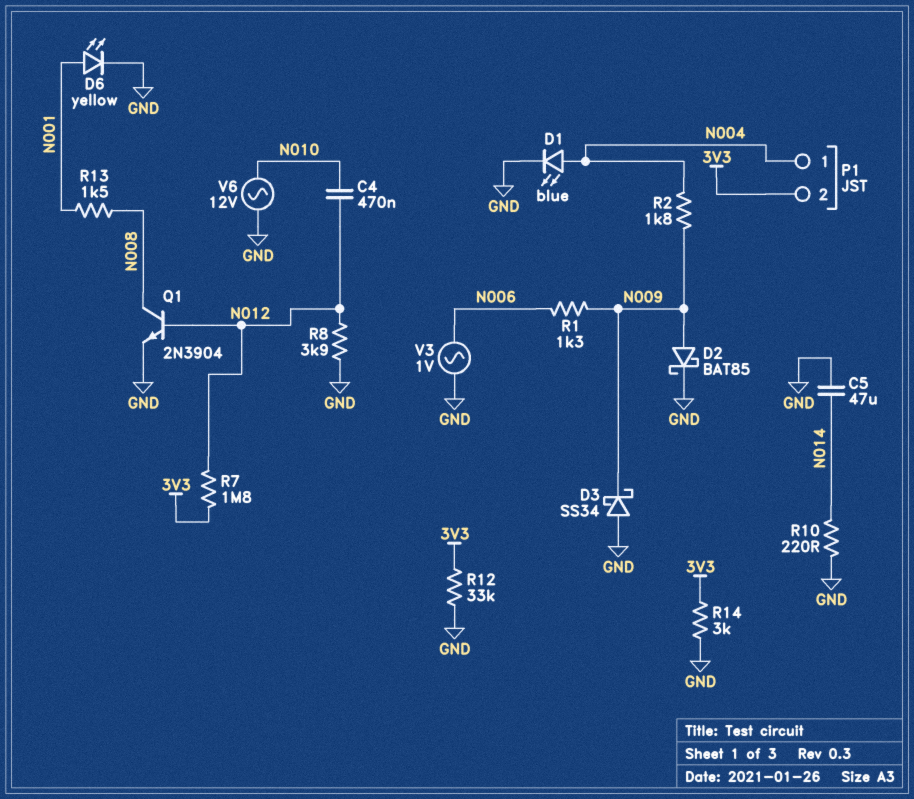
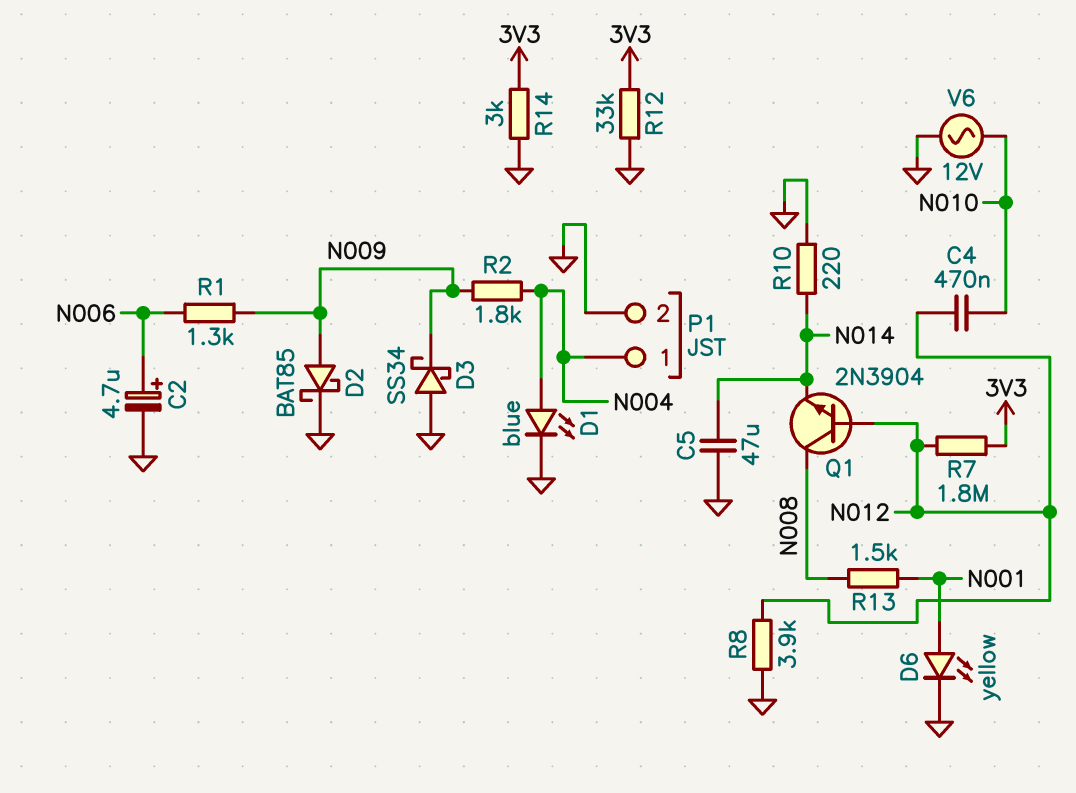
C2: none -> 4.7uF (plus N006, minus GND)
P1 pin 2: 3V3 -> GND
Q1: NPN 2N3904 (B N012, C N008, E GND) -> NPN 2N3904 (B N012, C N008, E N014)
V3: AC 1V (GND, N006) -> none

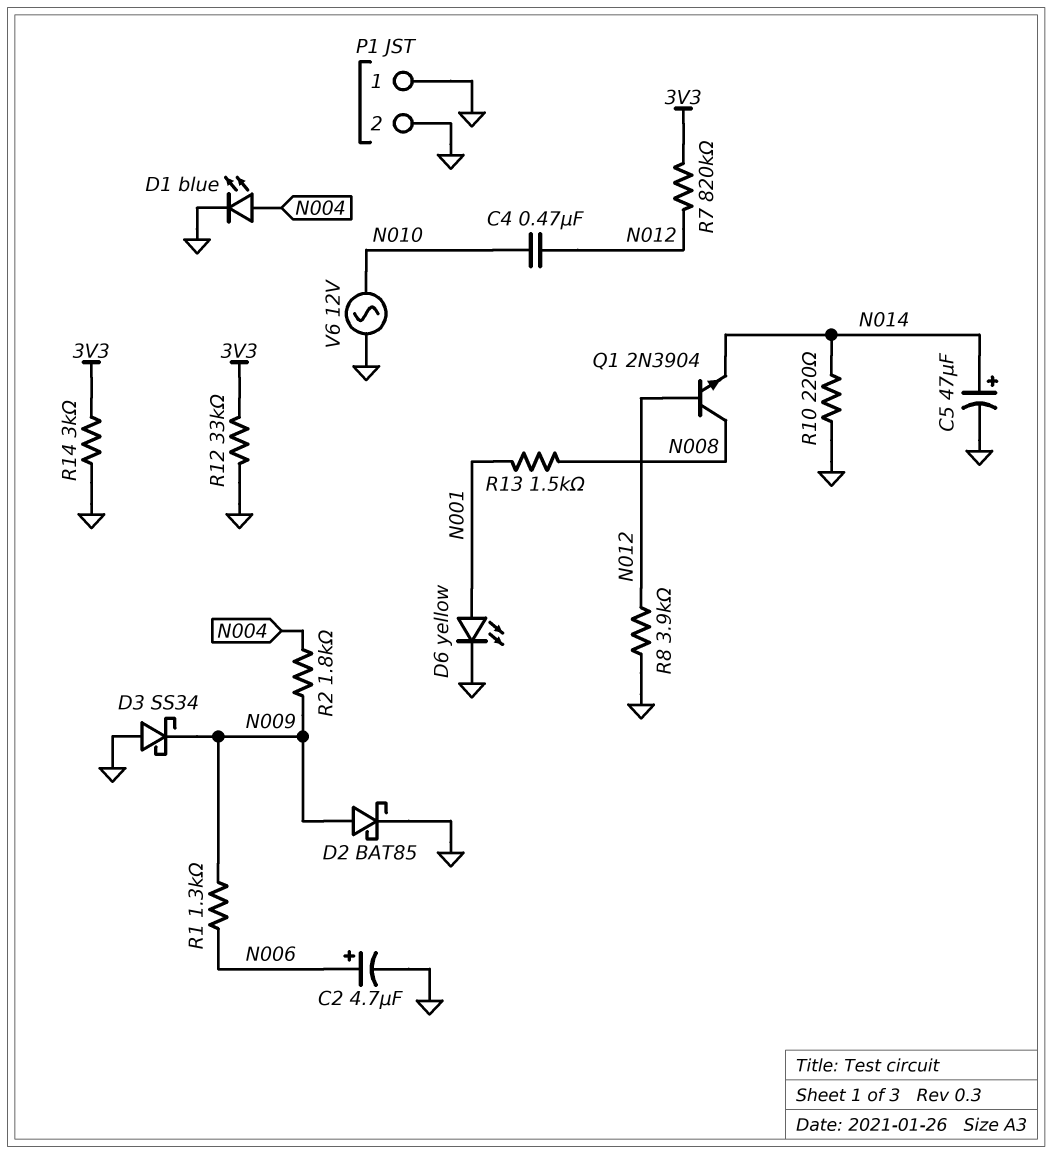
C5: 47uF (GND, N014) -> 47uF (plus N014, minus GND)
P1 pin 1: N004 -> GND
R7: 1.8M (3V3, N012) -> 820k (3V3, N012)

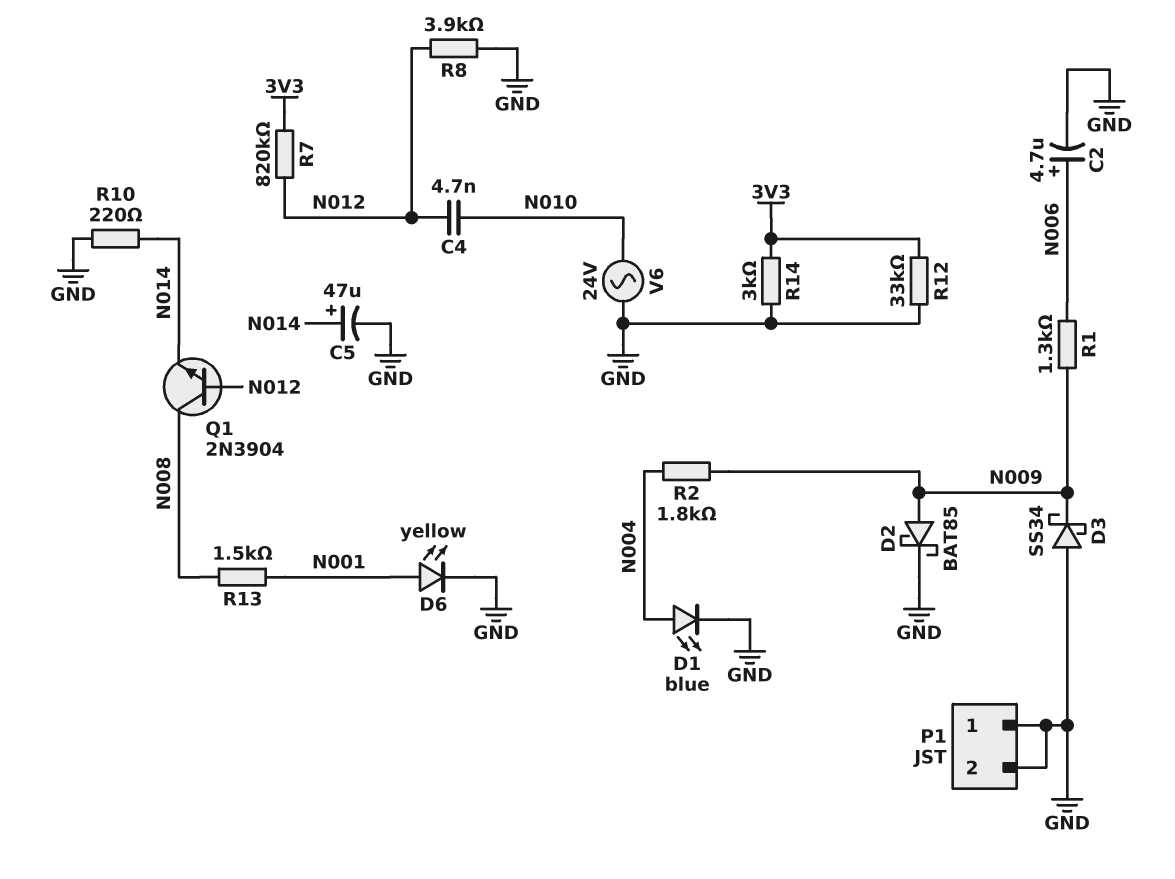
C4: 470nF (N010, N012) -> 4.7nF (N010, N012)
V6: AC 12V (GND, N010) -> AC 24V (GND, N010)

